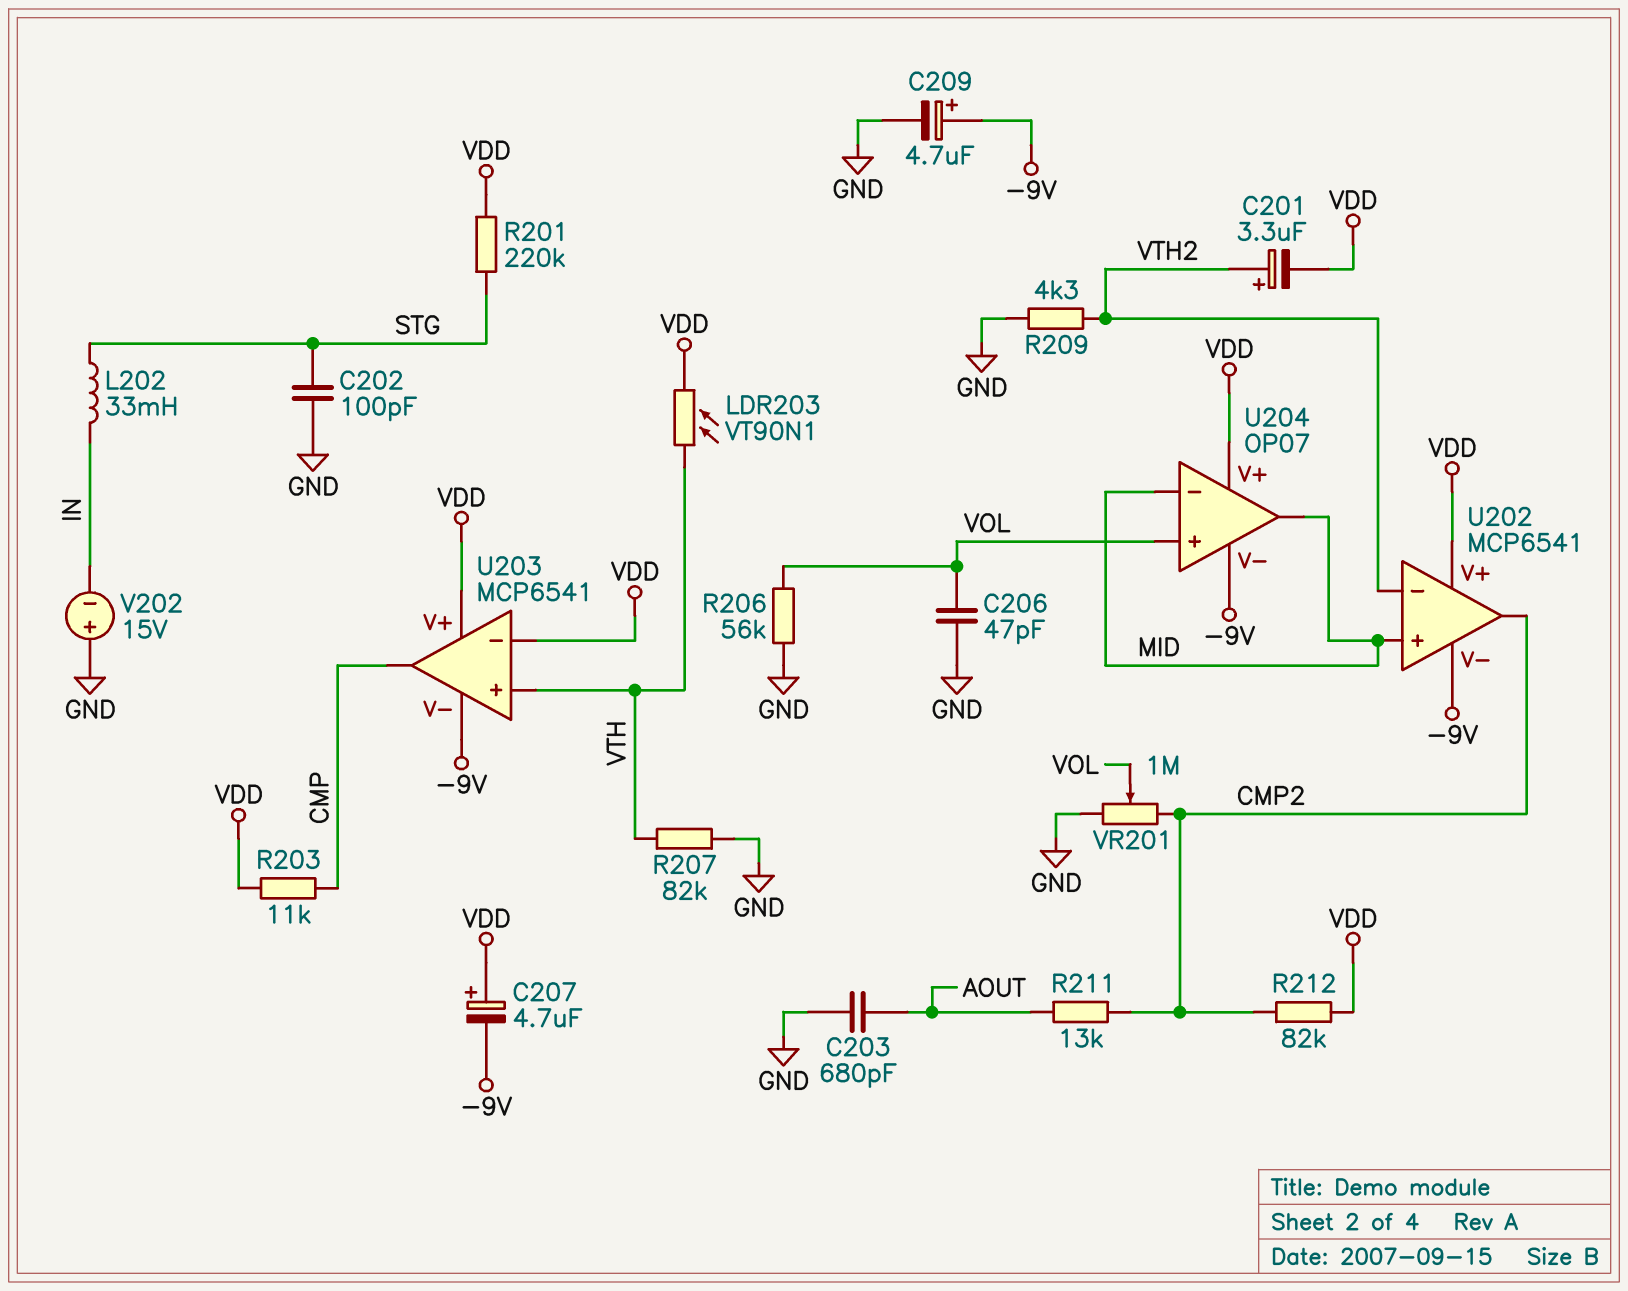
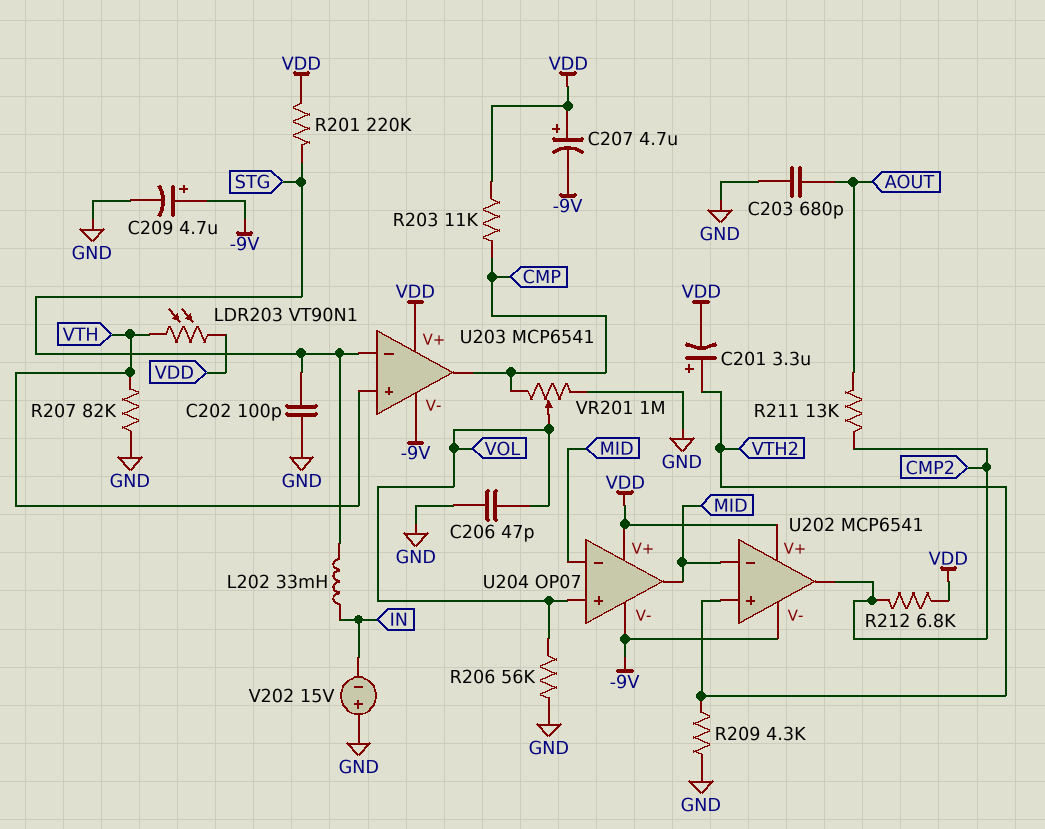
R212: 82k (CMP2, VDD) -> 6.8k (CMP2, VDD)
U202 pin in+: MID -> VTH2
U202 pin in-: VTH2 -> MID
U203 pin in-: VDD -> STG
VR201: 1M (CMP2, GND, wiper VOL) -> 1M (CMP, GND, wiper VOL)

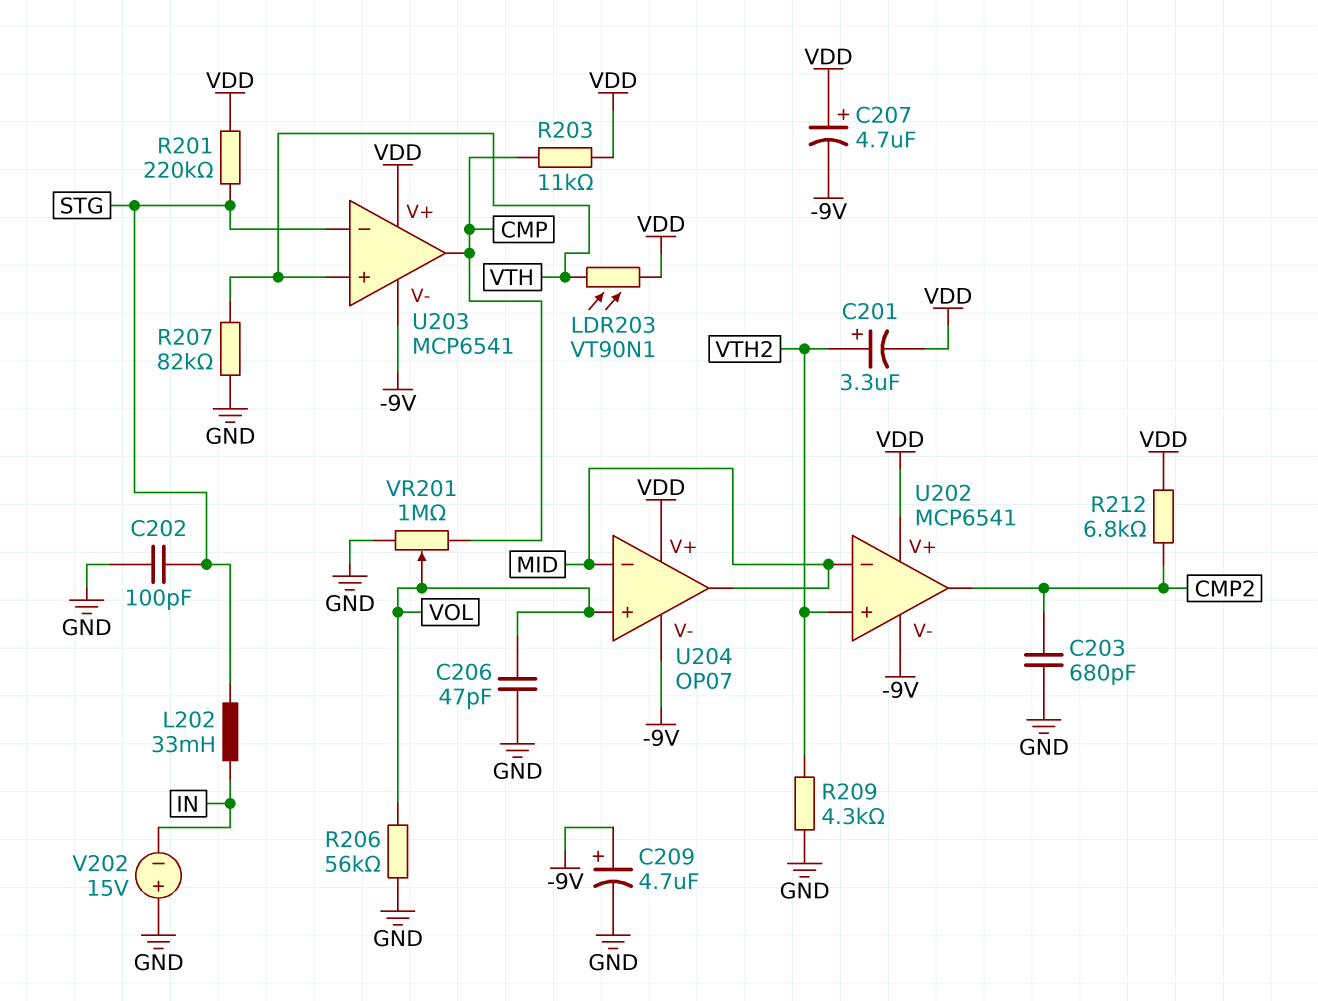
C203: 680pF (AOUT, GND) -> 680pF (CMP2, GND)
R211: 13k (AOUT, CMP2) -> none

